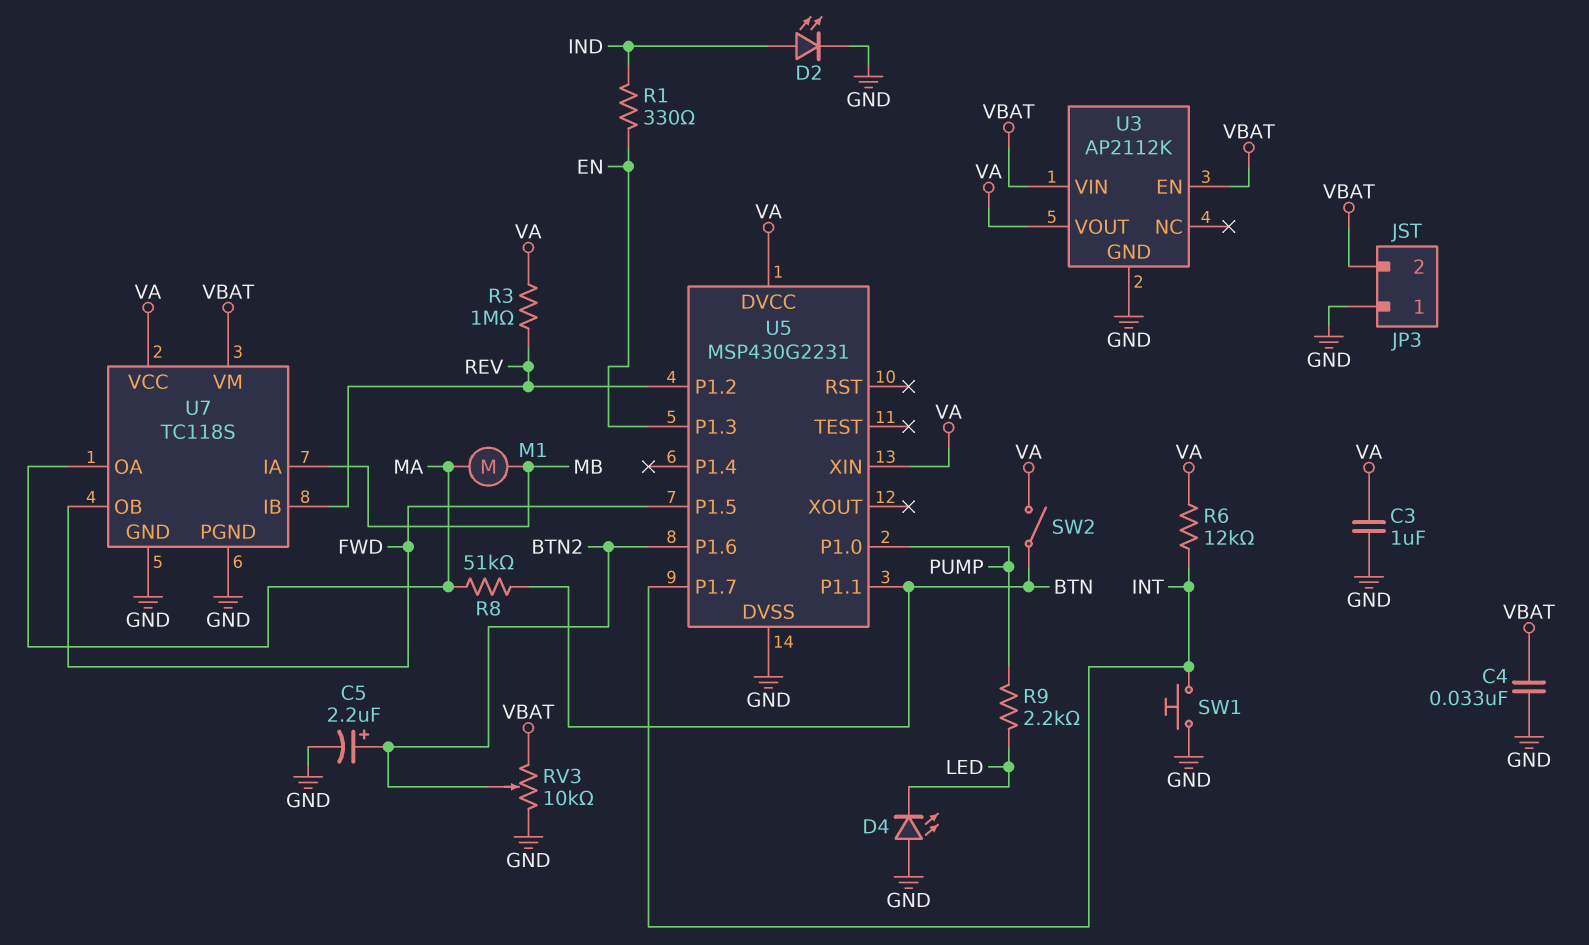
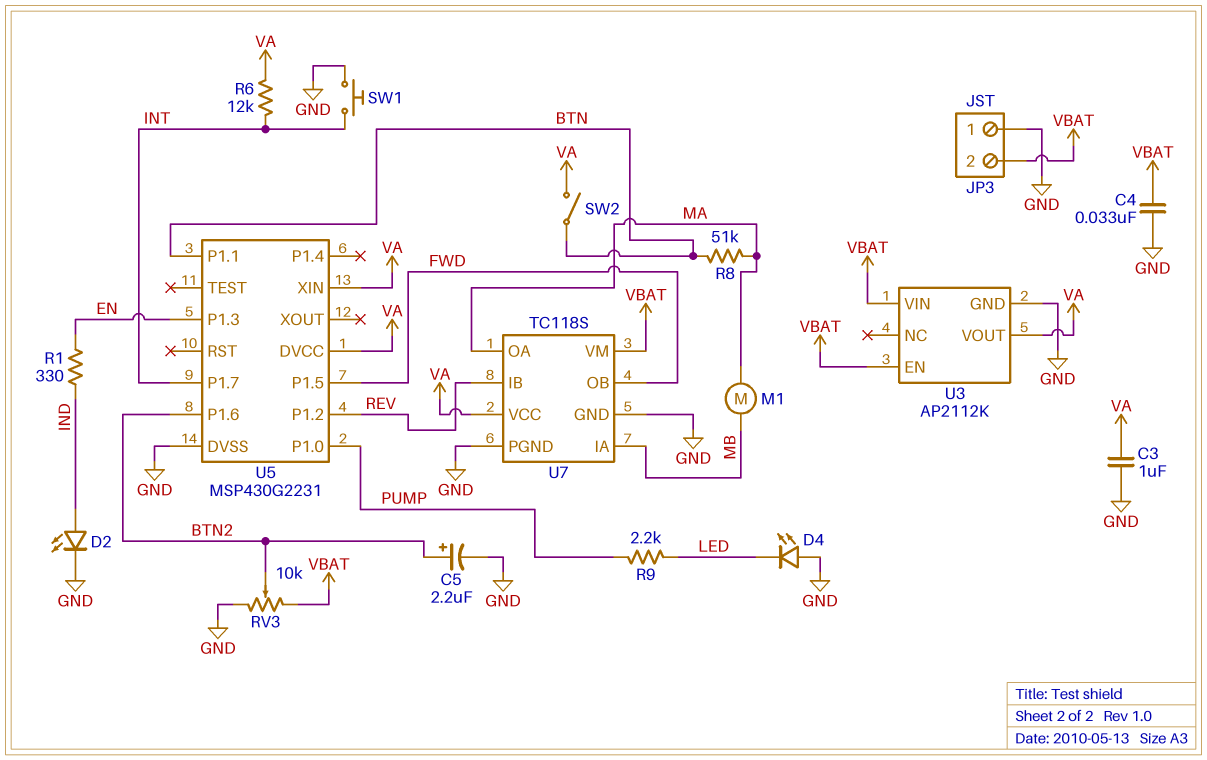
R3: 1M (REV, VA) -> none

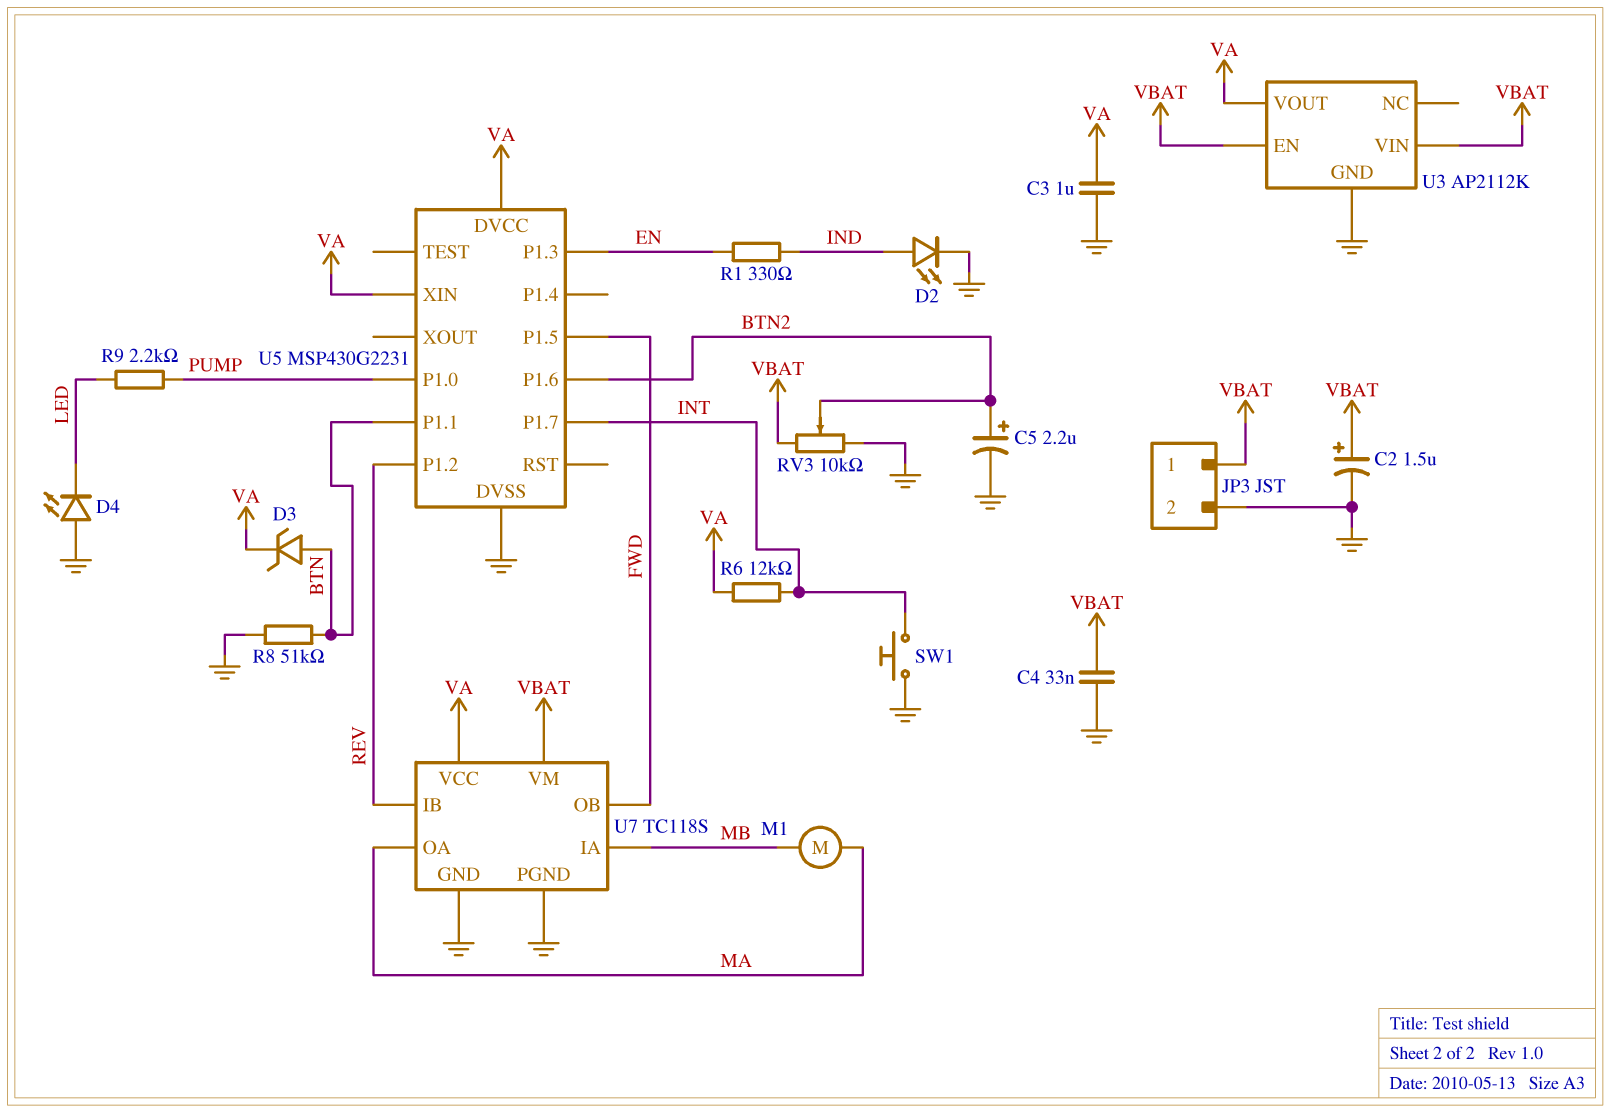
C2: none -> 1.5uF (plus VBAT, minus GND)
D3: none -> zener (A BTN, K VA)
JP3 pin 1: GND -> VBAT
JP3 pin 2: VBAT -> GND
R8: 51k (BTN, MA) -> 51k (BTN, GND)
SW2: switch (BTN, VA) -> none

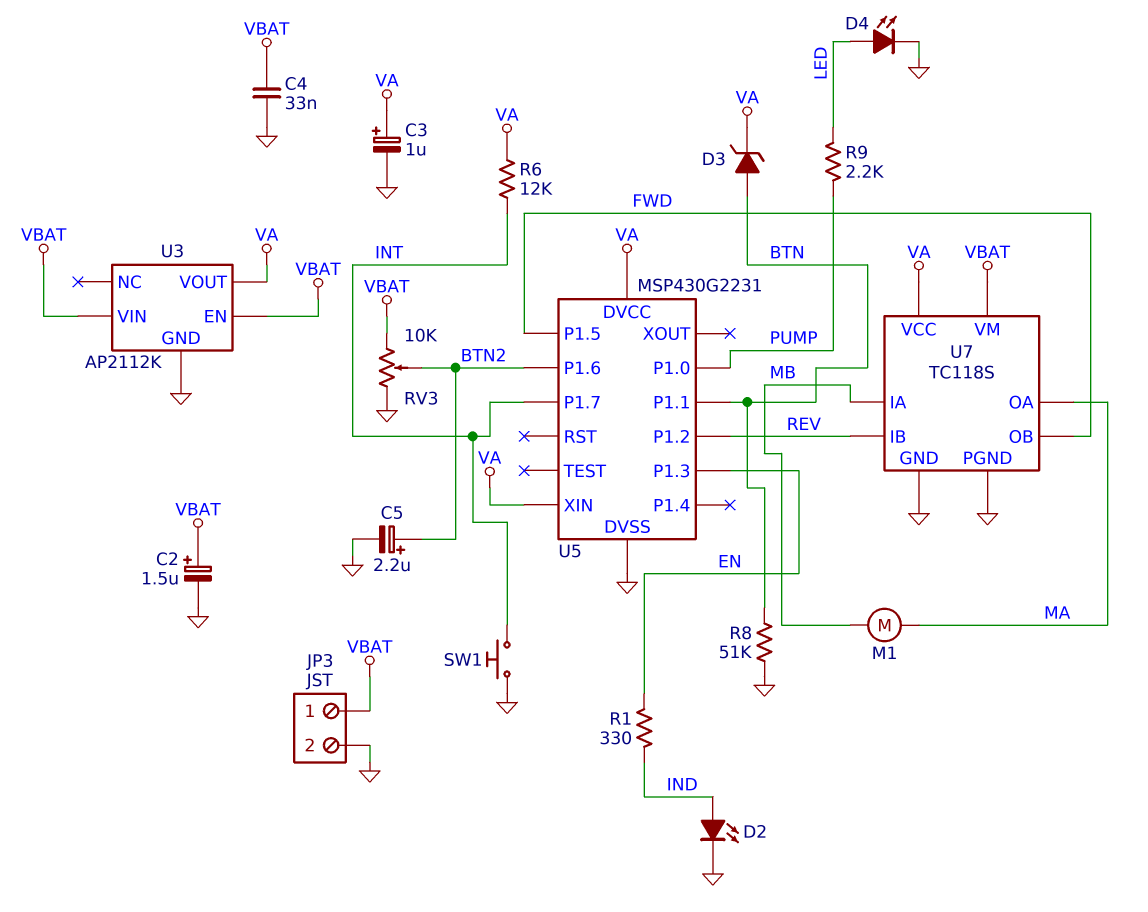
C3: 1uF (GND, VA) -> 1uF (plus VA, minus GND)
D4: LED (A GND, K LED) -> LED (A LED, K GND)

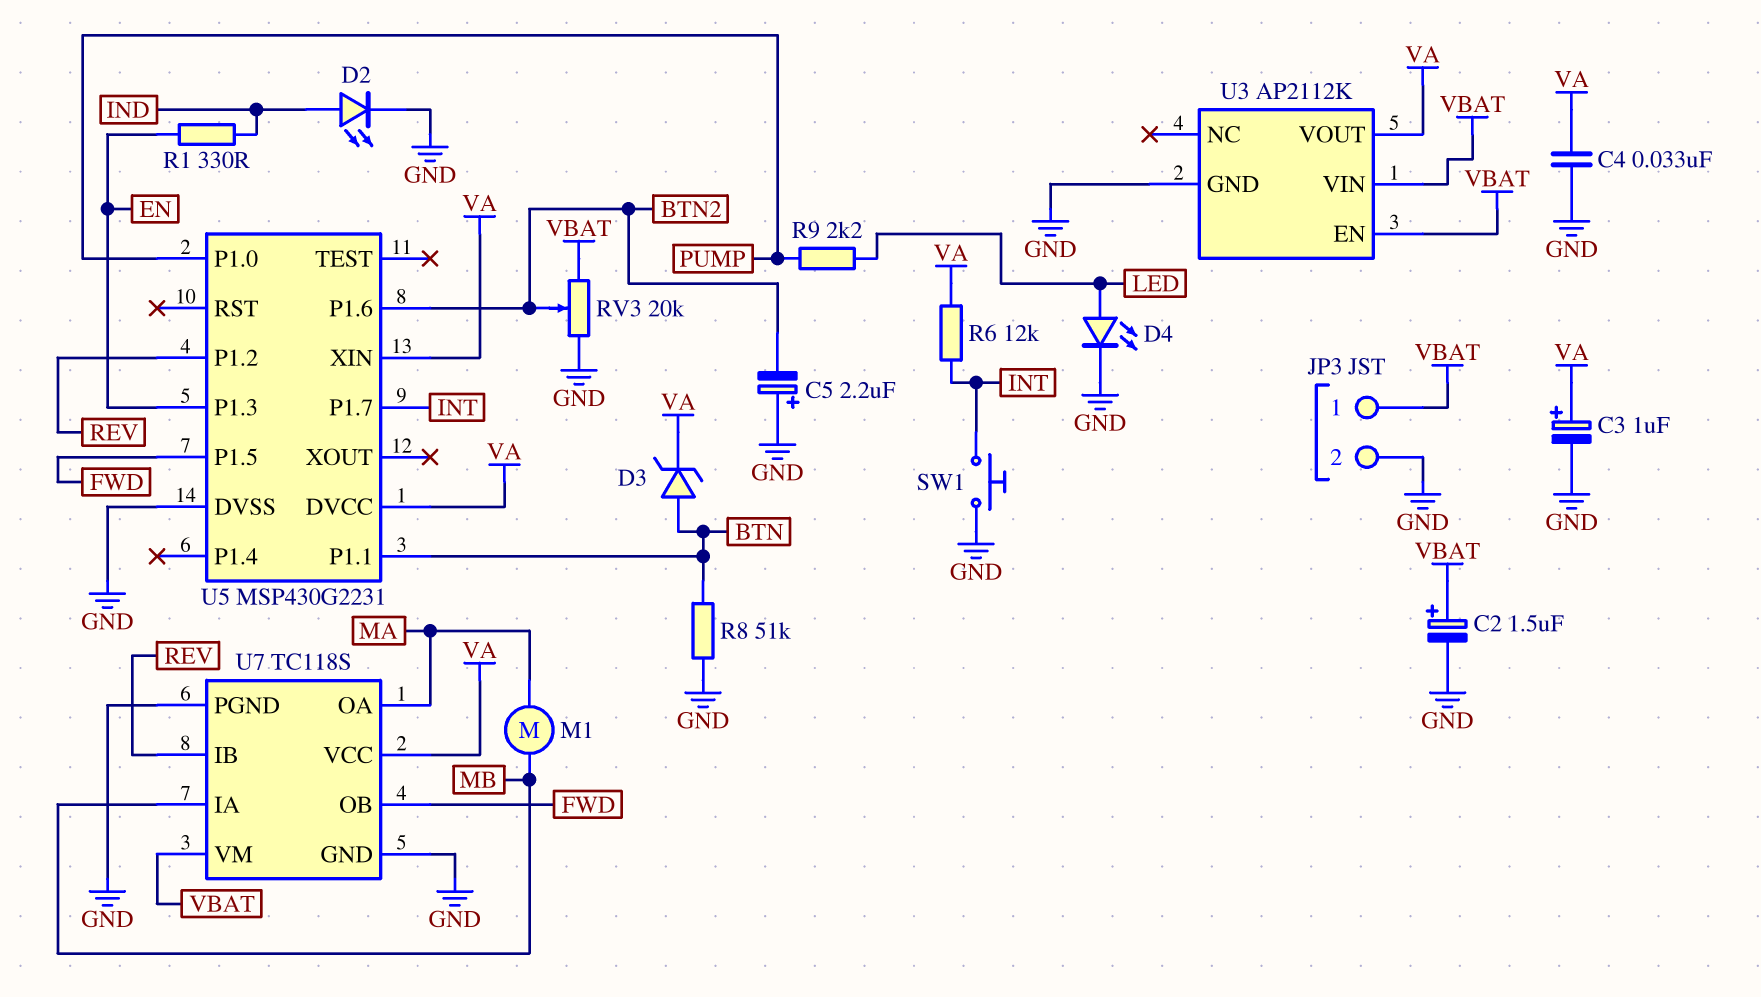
C4: 33nF (GND, VBAT) -> 33nF (GND, VA)
C5: 2.2uF (plus BTN2, minus GND) -> 2.2uF (plus GND, minus BTN2)
RV3: 10k (GND, VBAT, wiper BTN2) -> 20k (GND, VBAT, wiper BTN2)

